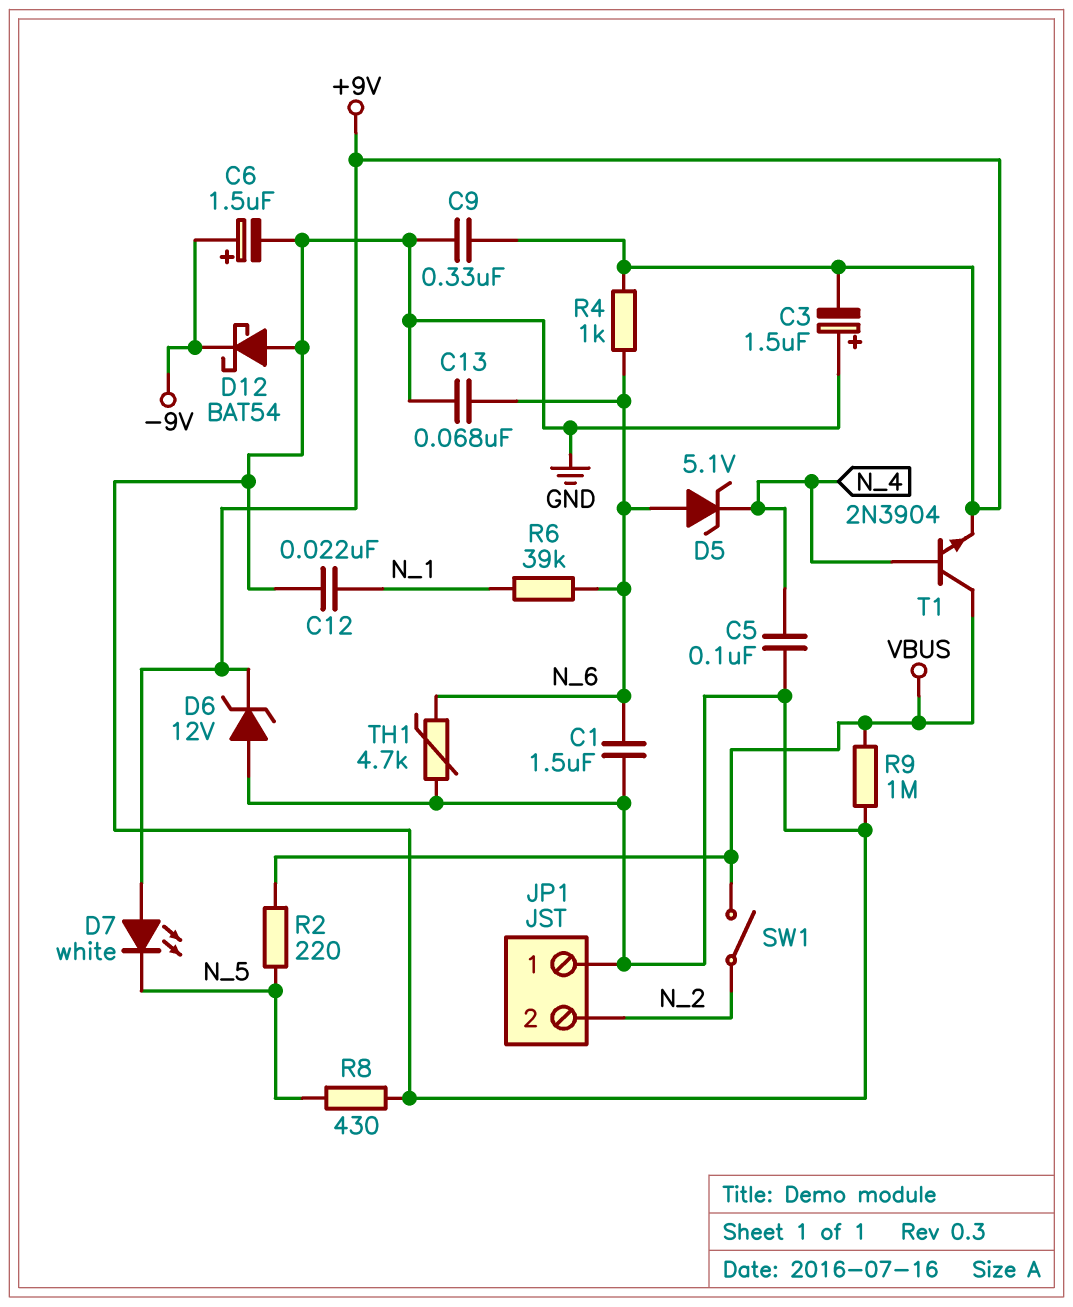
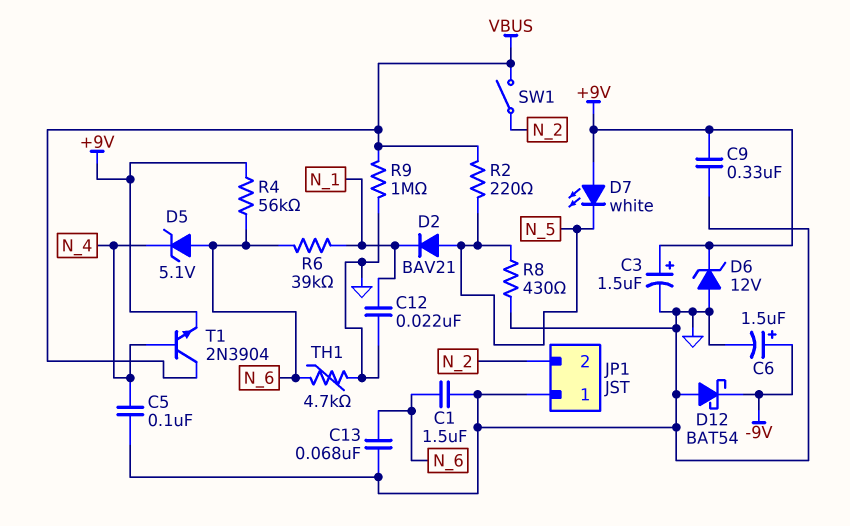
C3: 1.5uF (plus GND, minus +9V) -> 1.5uF (plus +9V, minus GND)
D2: none -> diode BAV21 (A N_5, K N_1)
R4: 1k (+9V, N_6) -> 56k (+9V, N_6)

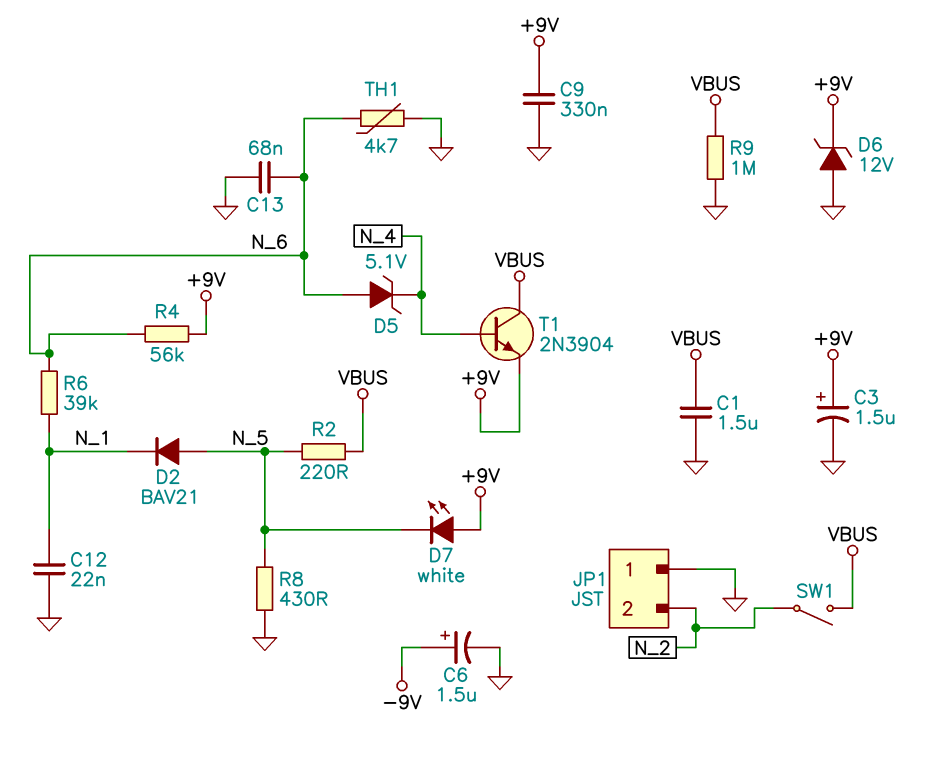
C1: 1.5uF (GND, N_6) -> 1.5uF (GND, VBUS)
C5: 100nF (GND, N_4) -> none
D12: schottky BAT54 (A GND, K -9V) -> none

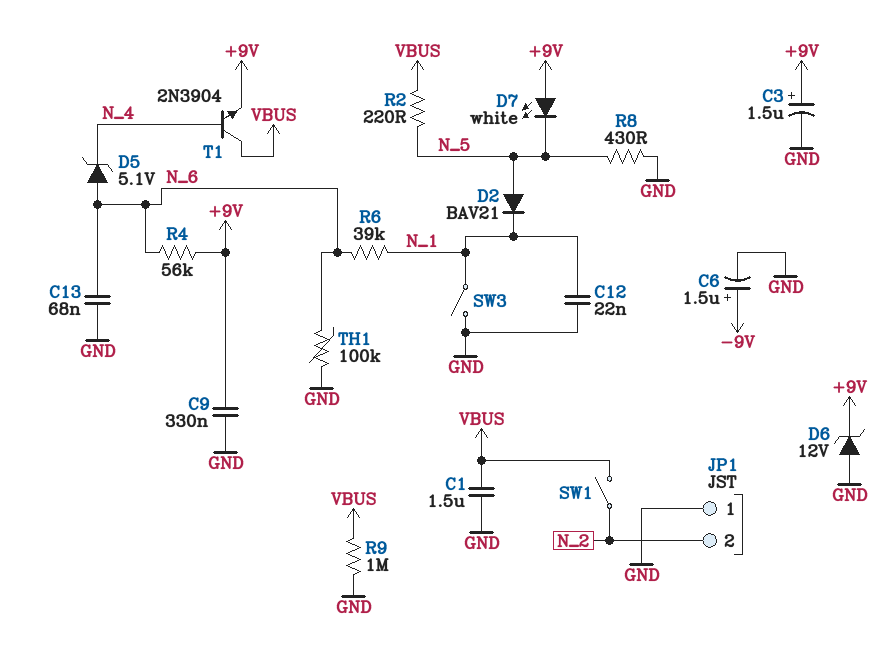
SW3: none -> switch (GND, N_1)
TH1: 4.7k (GND, N_6) -> 100k (GND, N_6)

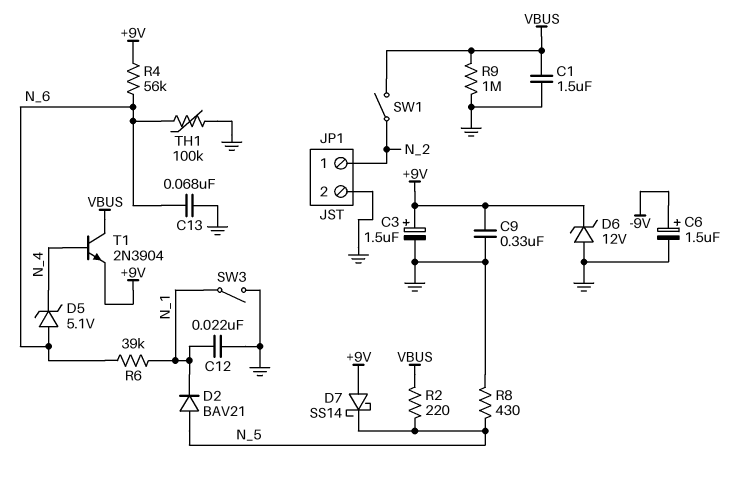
D7: LED white (A +9V, K N_5) -> schottky SS14 (A +9V, K N_5)
JP1 pin 1: GND -> N_2
JP1 pin 2: N_2 -> GND

